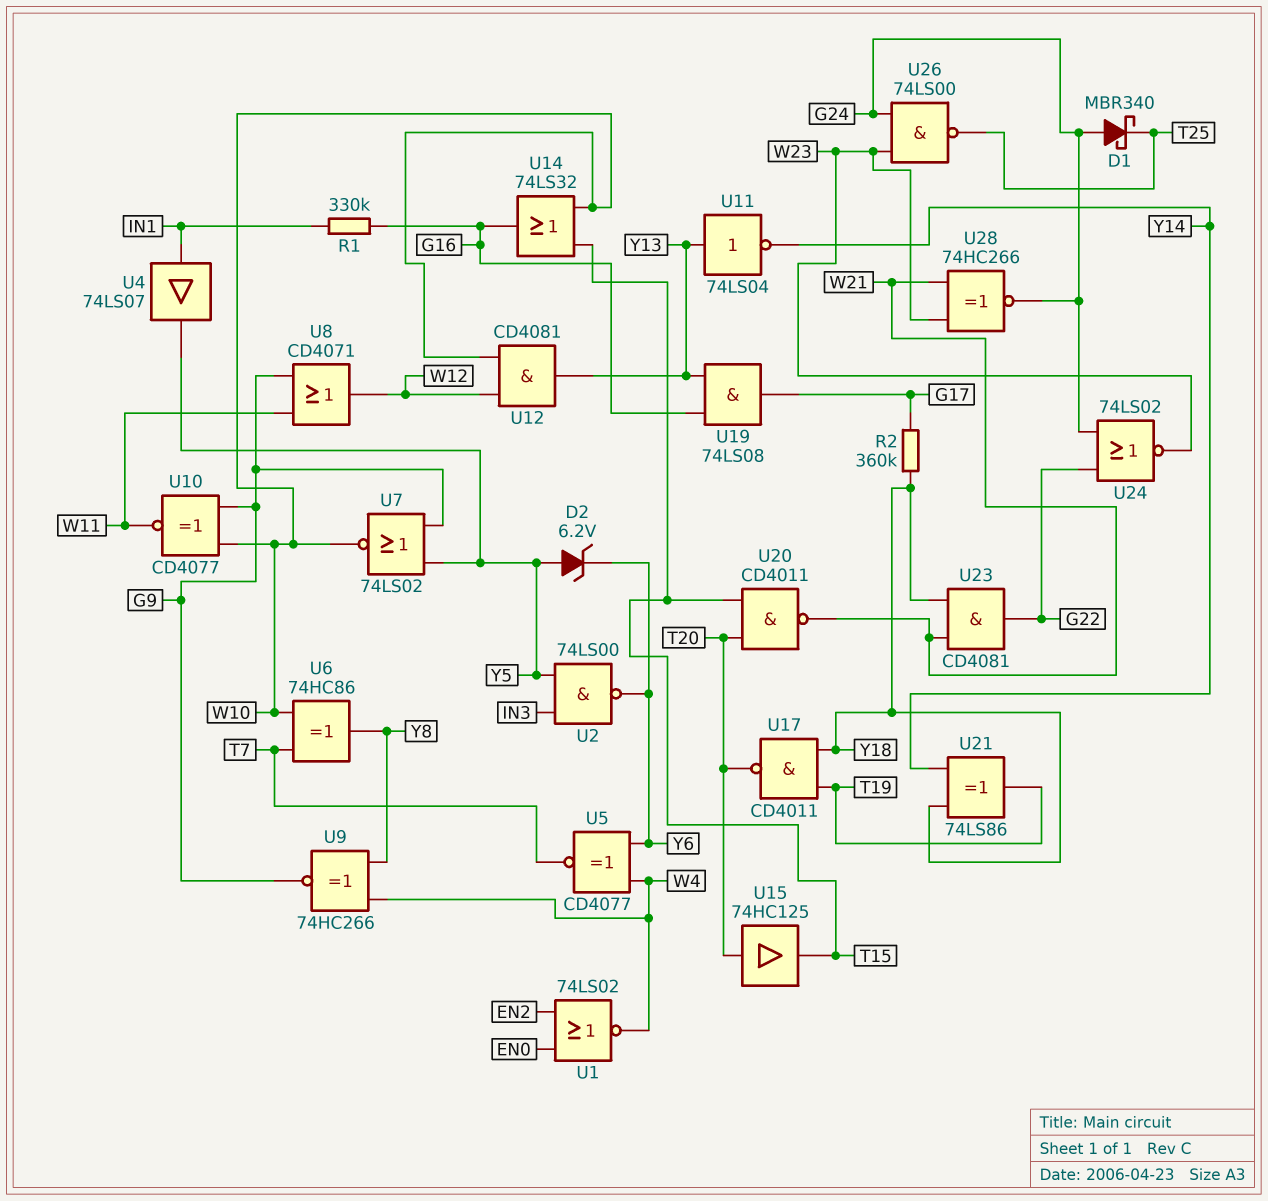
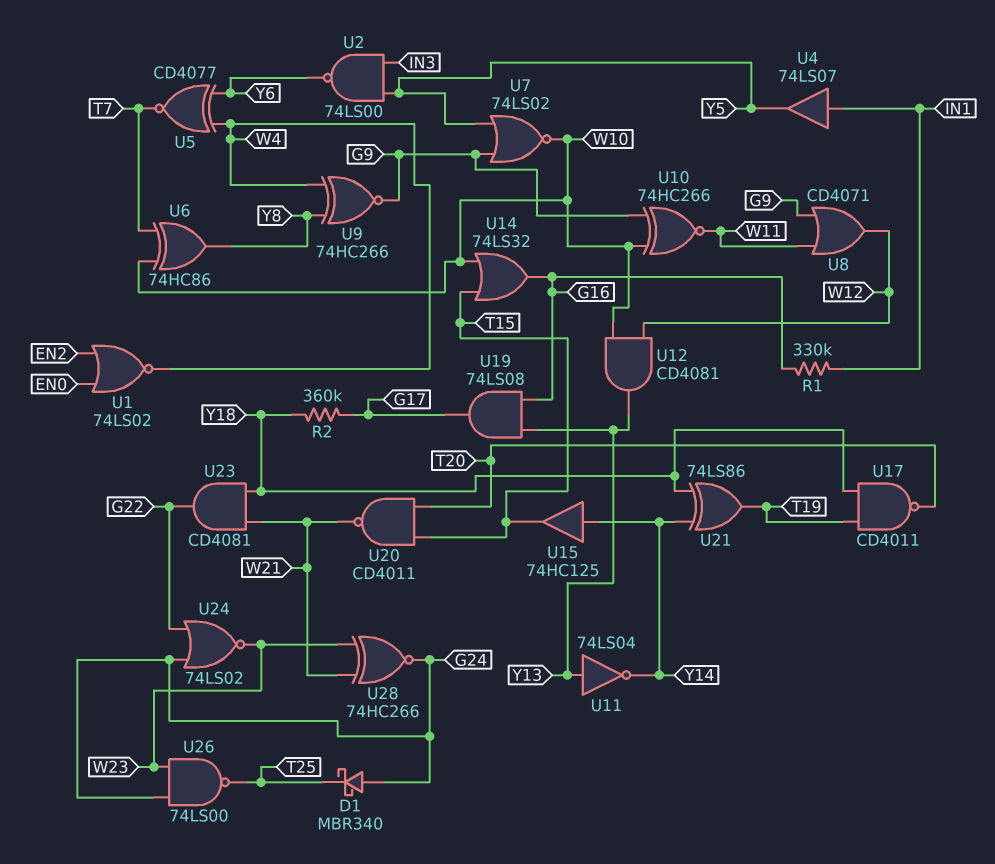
D2: zener 6.2V (A Y5, K Y6) -> none
U10: XNOR CD4077 (in G9, in W10, out W11) -> XNOR 74HC266 (in G9, in W10, out W11)
U15: buffer 74HC125 (in T20, out T15) -> buffer 74HC125 (in Y14, out T15)

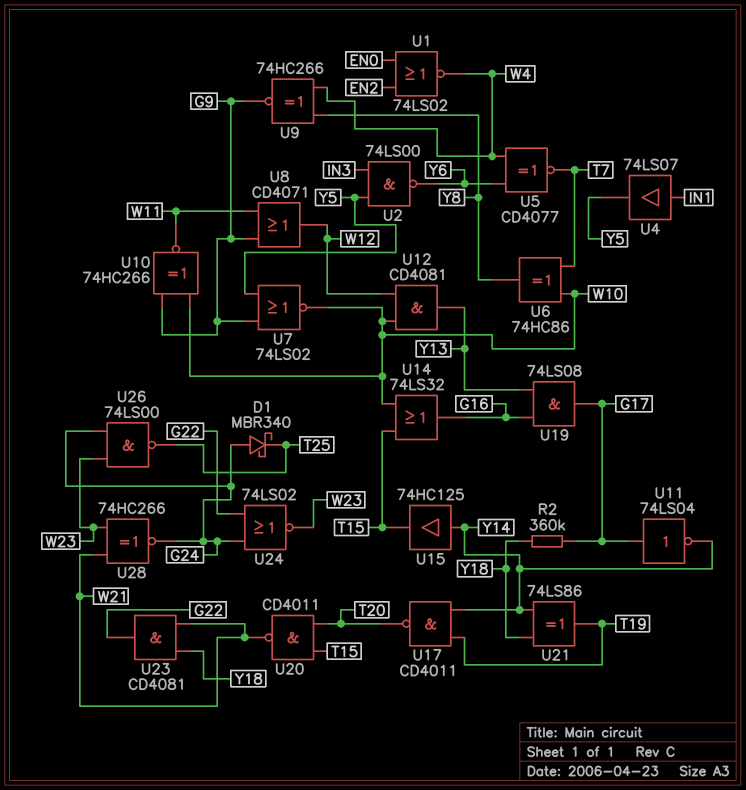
R1: 330k (G16, IN1) -> none
U11: NOT 74LS04 (in Y13, out Y14) -> NOT 74LS04 (in G17, out Y14)
U17: NAND CD4011 (in T19, in Y18, out T20) -> NAND CD4011 (in T19, in Y14, out T20)

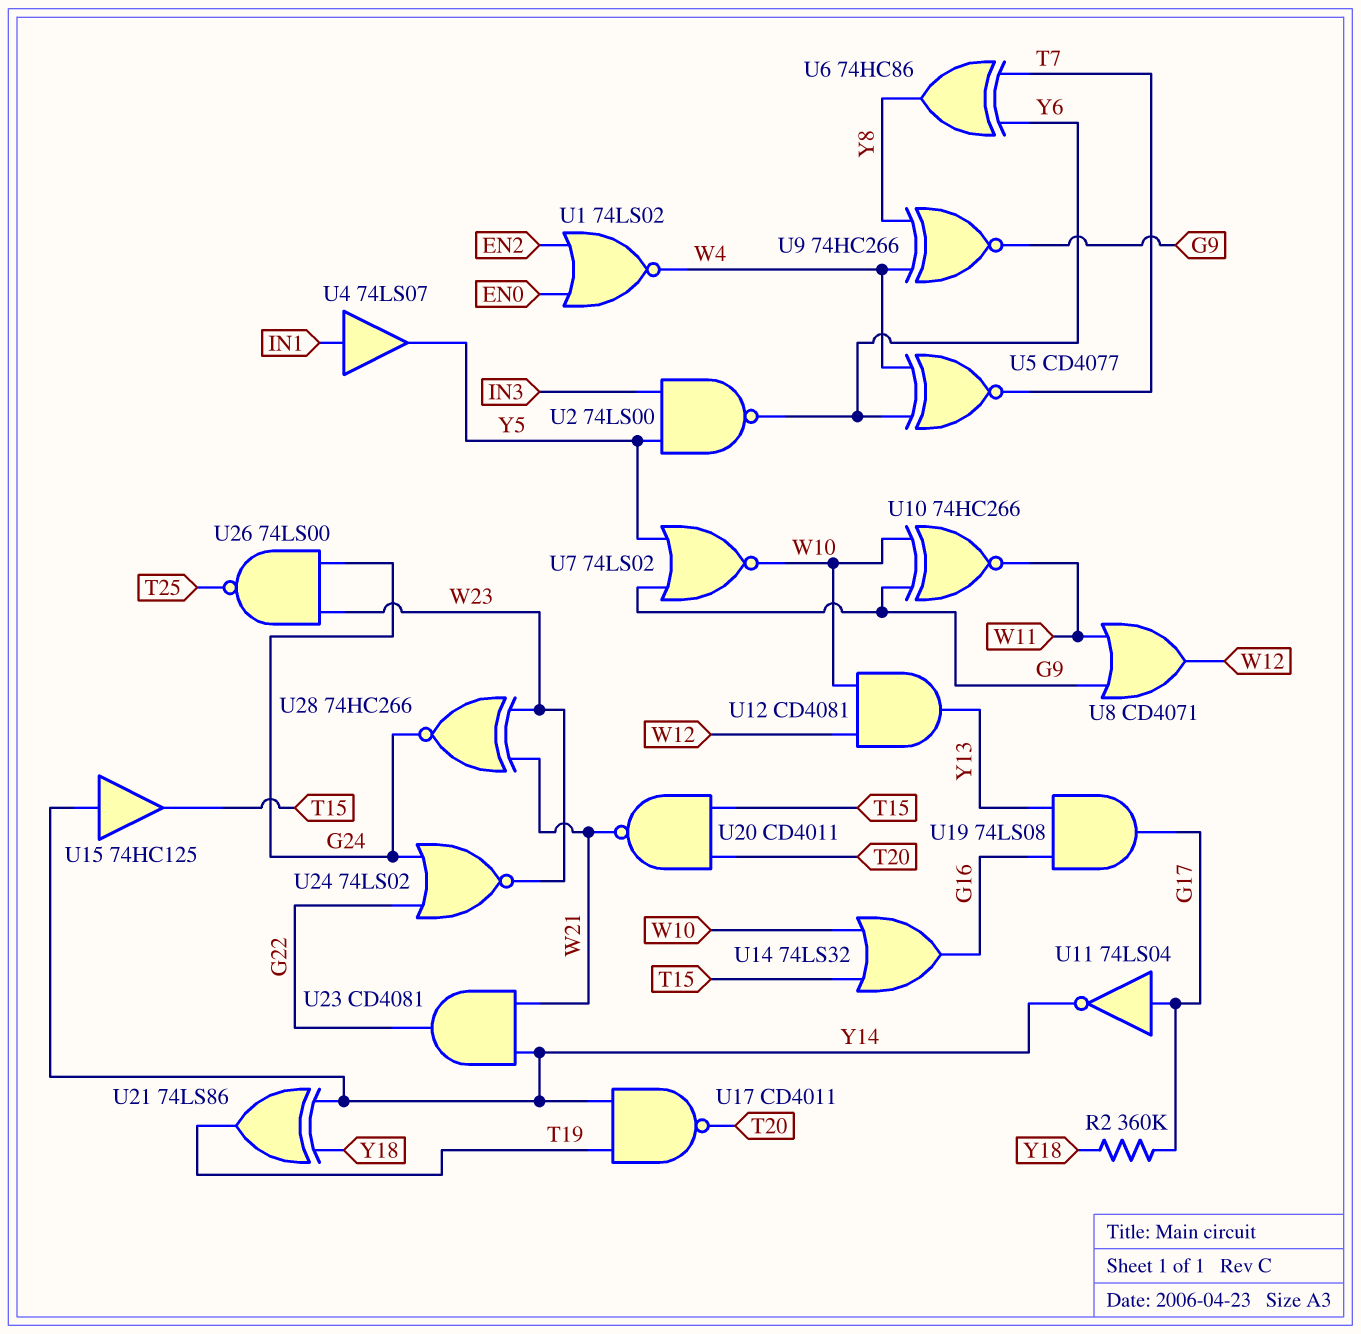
D1: schottky MBR340 (A G24, K T25) -> none
U6: XOR 74HC86 (in T7, in W10, out Y8) -> XOR 74HC86 (in T7, in Y6, out Y8)
U23: AND CD4081 (in W21, in Y18, out G22) -> AND CD4081 (in W21, in Y14, out G22)

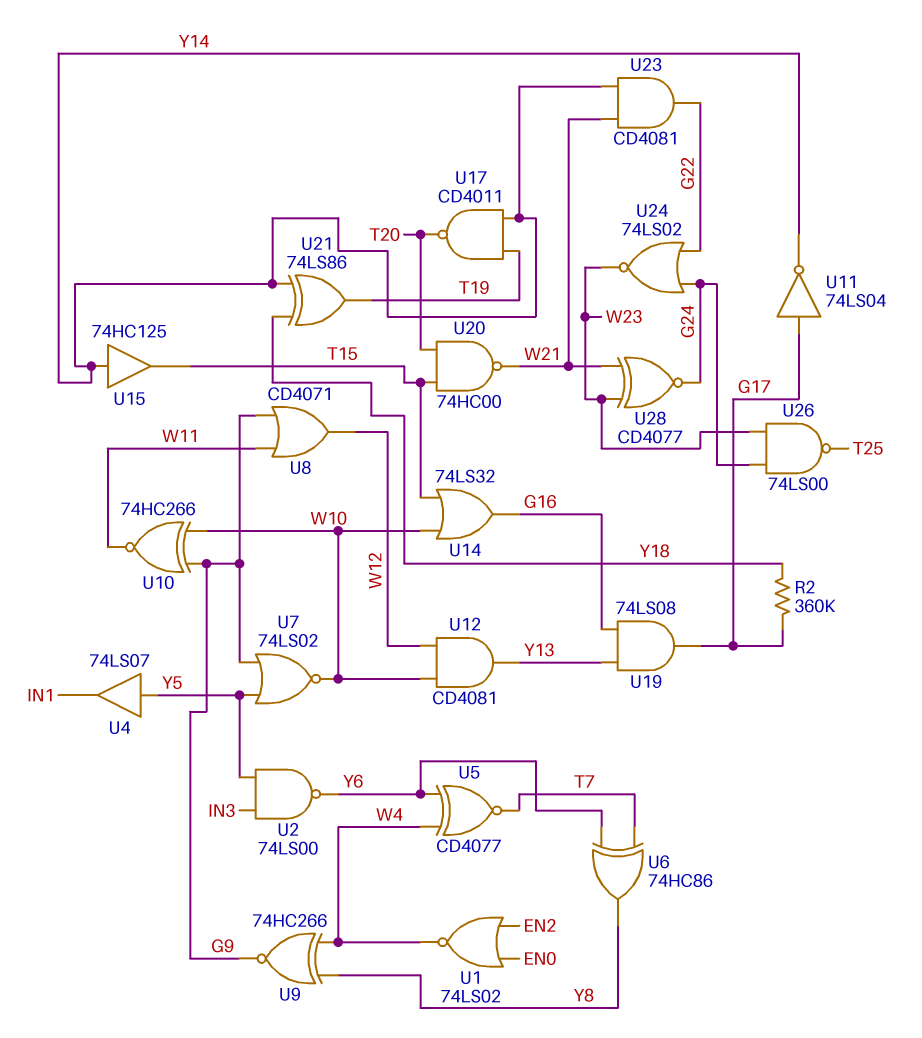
U4: buffer 74LS07 (in IN1, out Y5) -> buffer 74LS07 (in Y5, out IN1)
U20: NAND CD4011 (in T15, in T20, out W21) -> NAND 74HC00 (in T15, in T20, out W21)
U28: XNOR 74HC266 (in W21, in W23, out G24) -> XNOR CD4077 (in W21, in W23, out G24)

